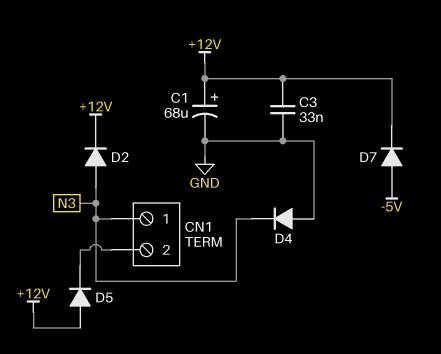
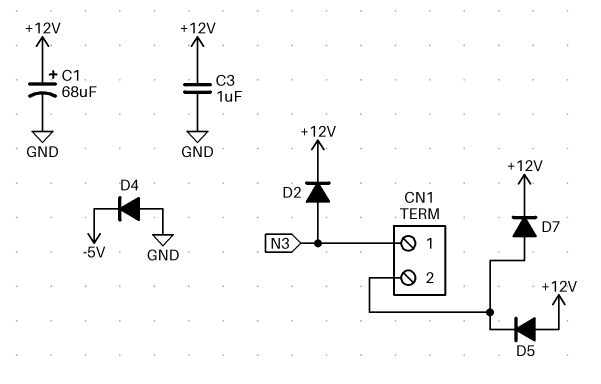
C3: 33nF (+12V, GND) -> 1uF (+12V, GND)
D4: diode (A GND, K N3) -> diode (A GND, K -5V)
D7: diode (A -5V, K +12V) -> diode (A CN1/2, K +12V)

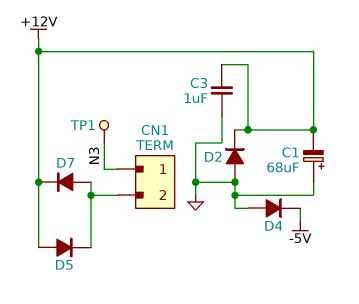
C1: 68uF (plus +12V, minus GND) -> 68uF (plus GND, minus +12V)
D2: diode (A N3, K +12V) -> diode (A GND, K +12V)
TP1: none -> test point (N3)

